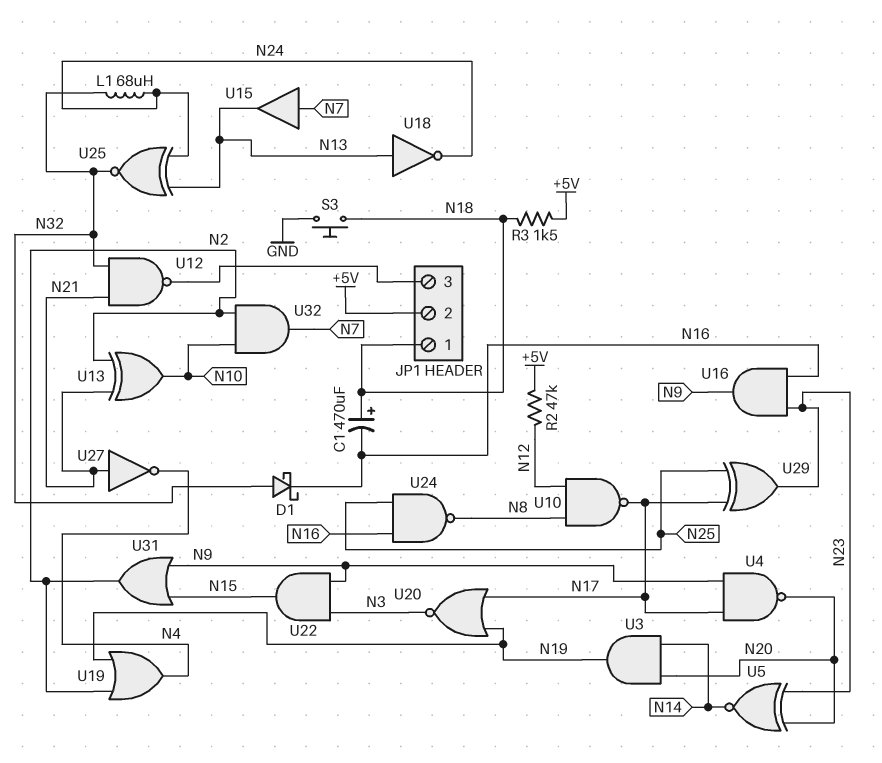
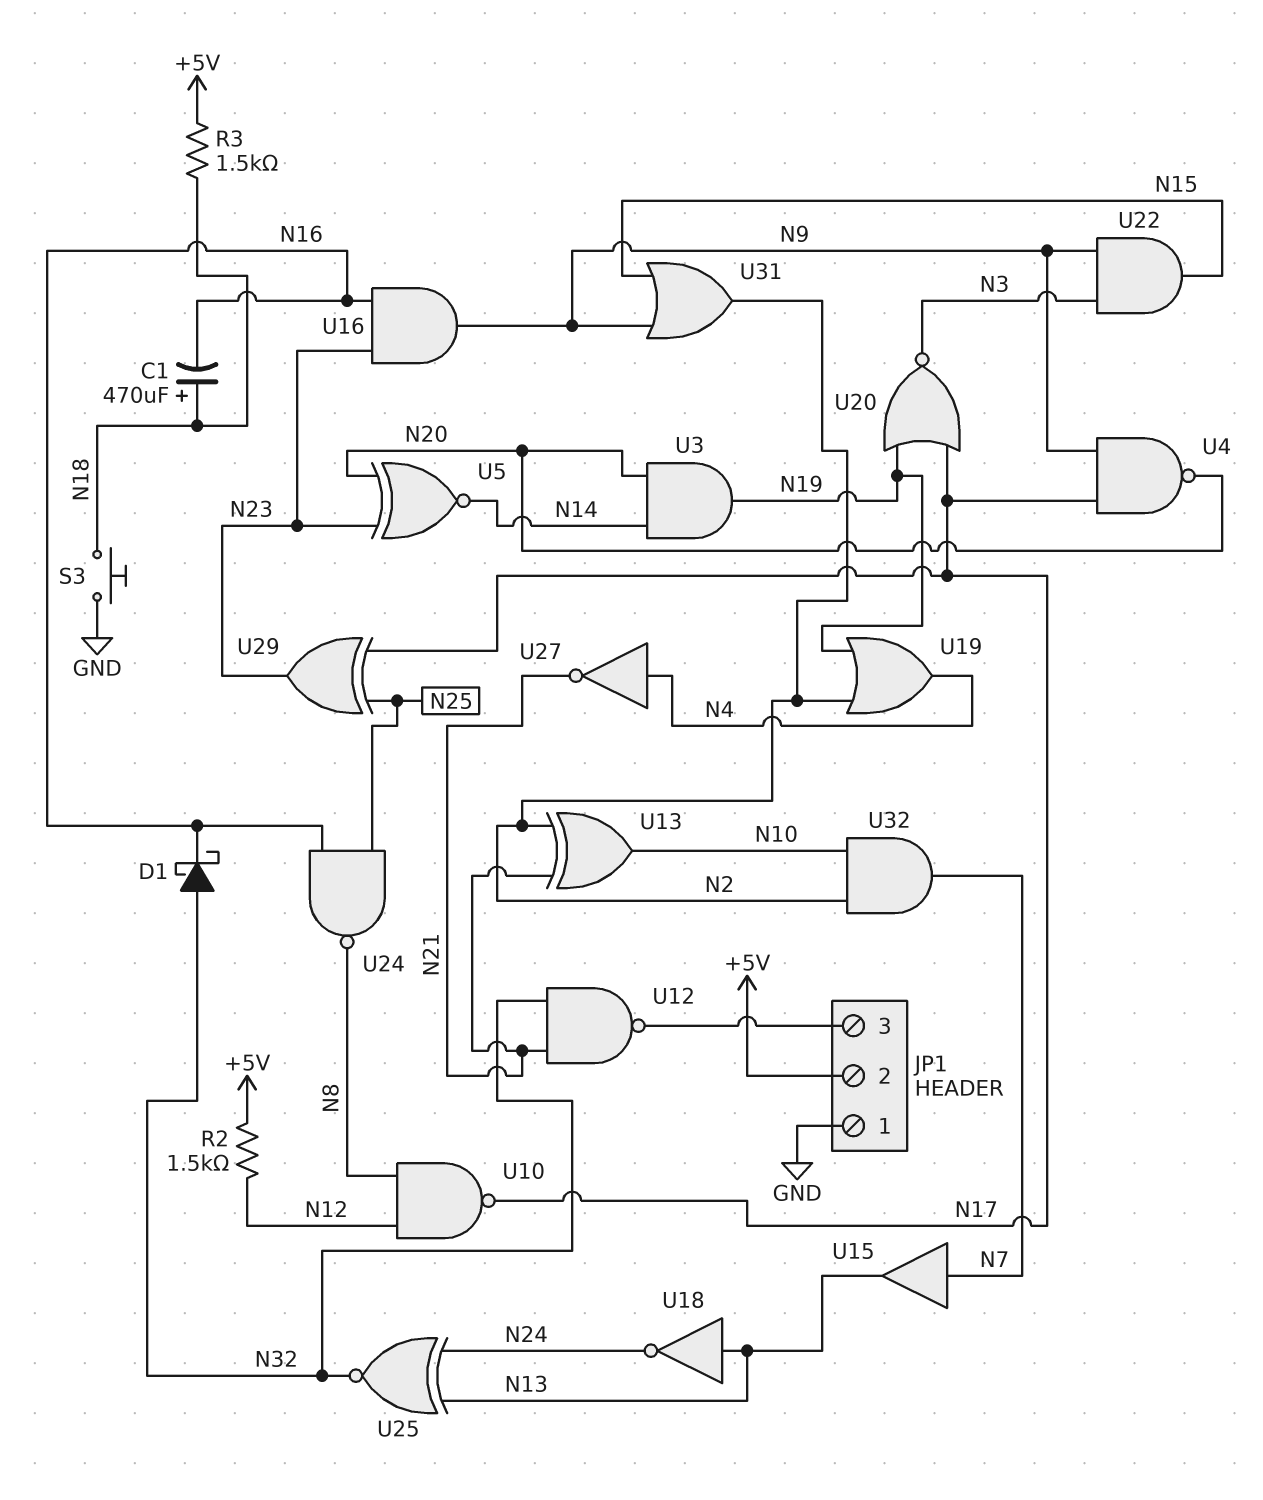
JP1 pin 1: N18 -> GND
L1: 68uH (N24, N32) -> none
R2: 47k (+5V, N12) -> 1.5k (+5V, N12)
U27: NOT (in N21, out N4) -> NOT (in N4, out N21)

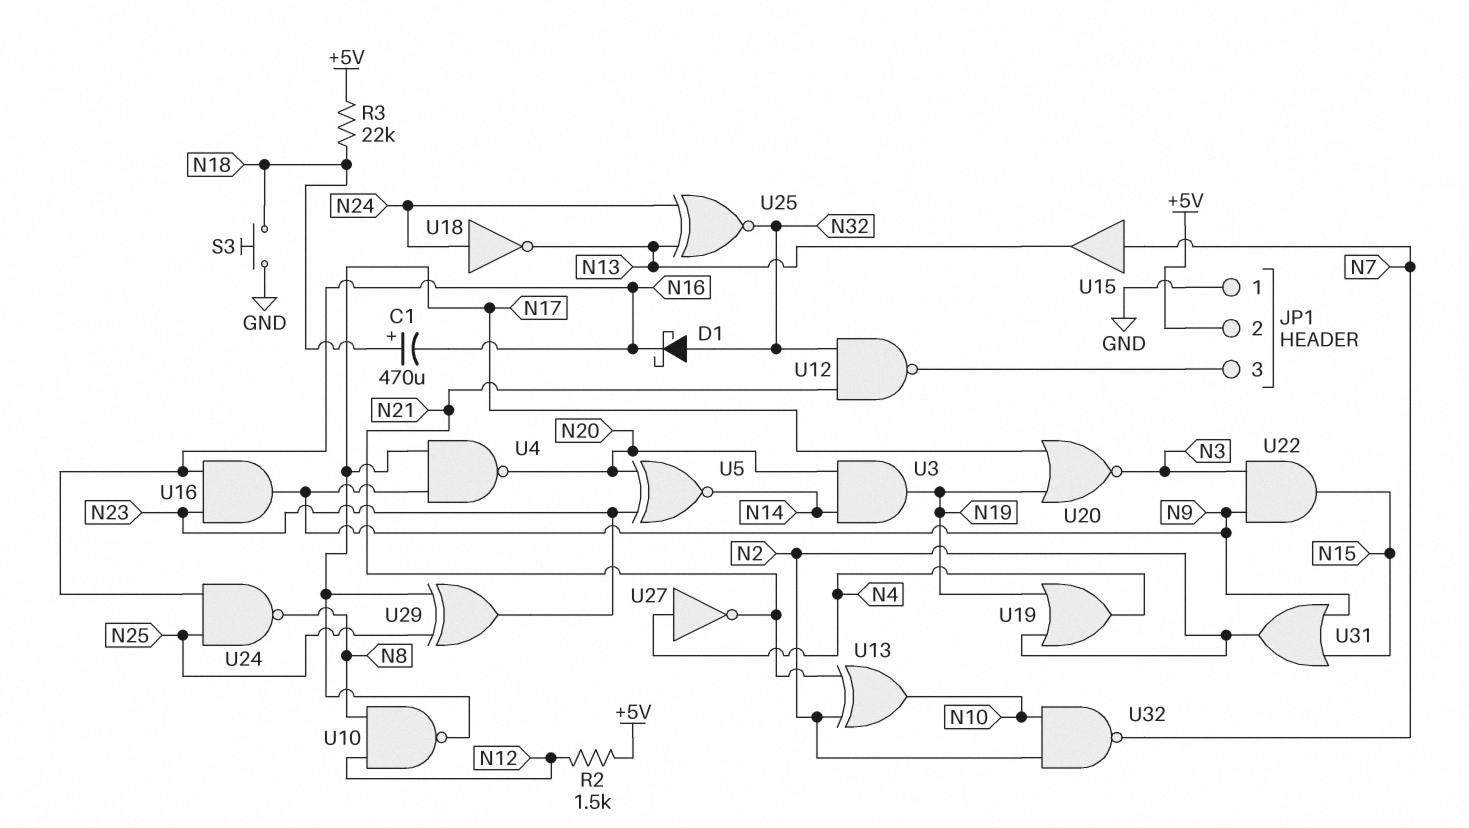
R3: 1.5k (+5V, N18) -> 22k (+5V, N18)
U18: NOT (in N13, out N24) -> NOT (in N24, out N13)
U32: AND (in N2, in N10, out N7) -> NAND (in N2, in N10, out N7)

